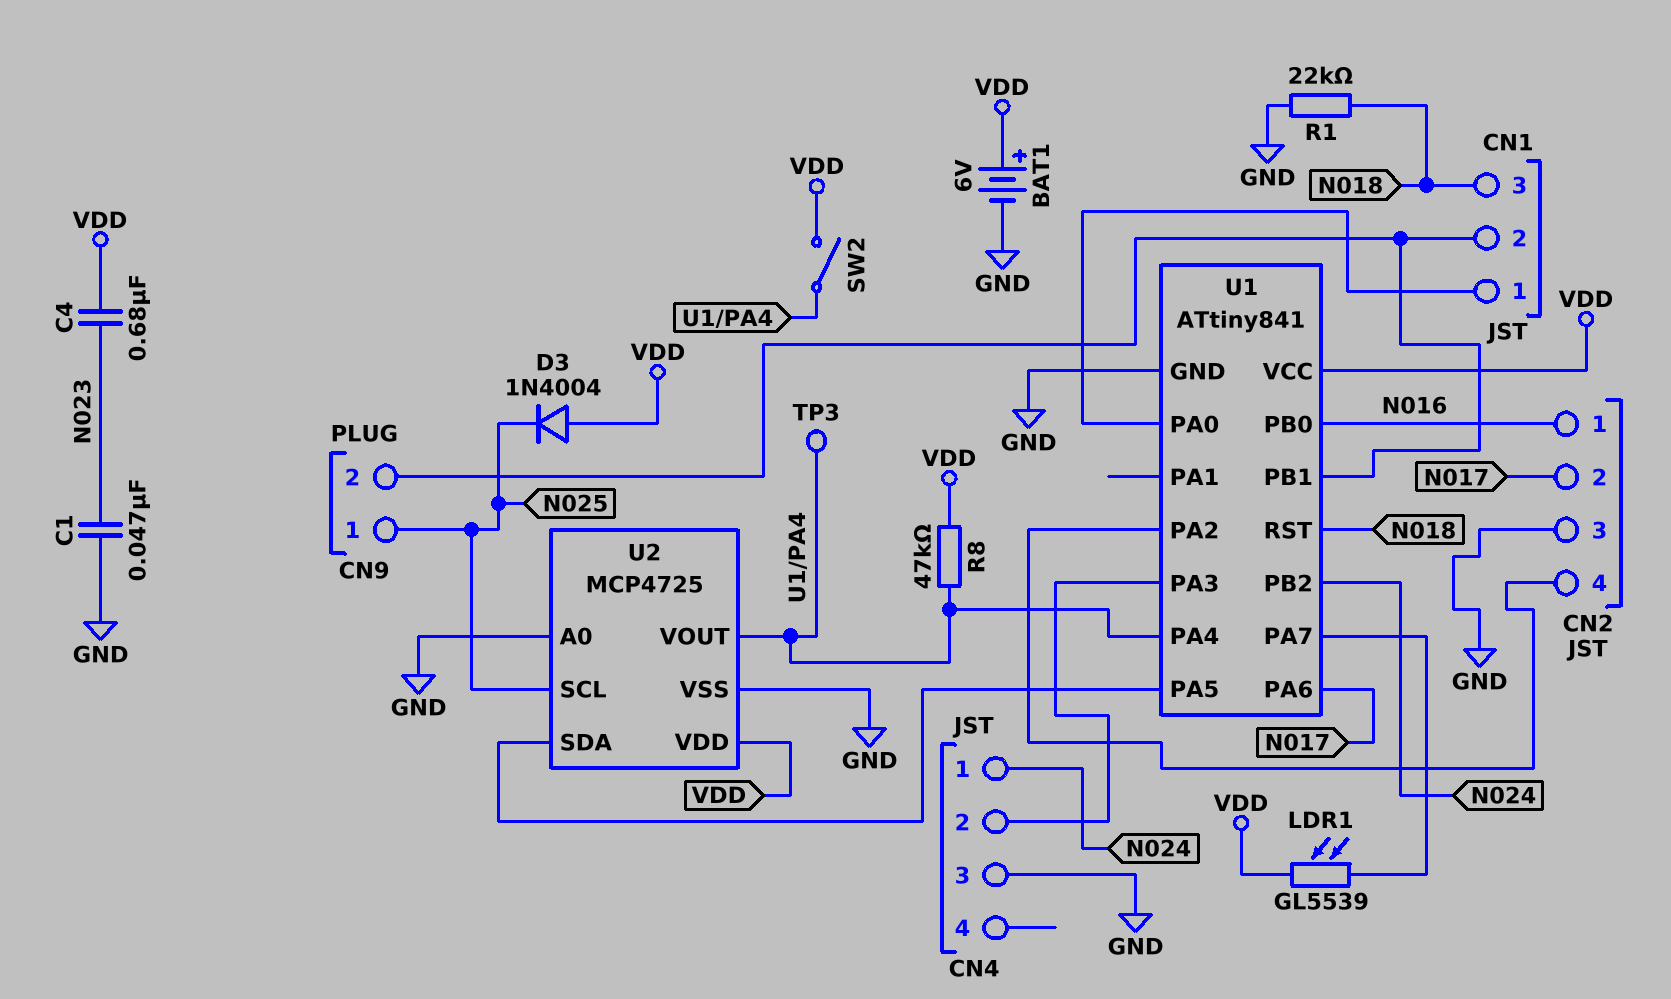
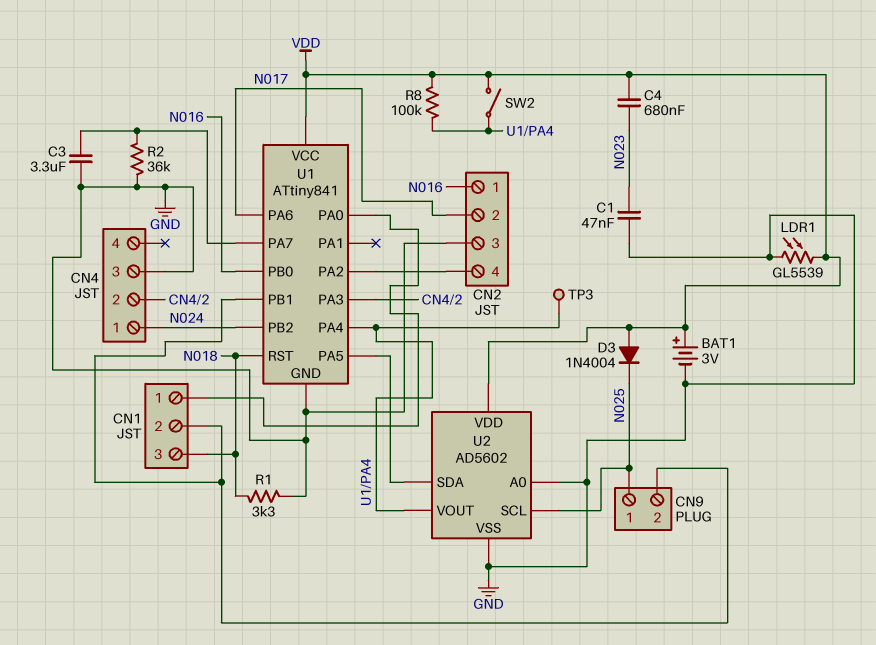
BAT1: 6V (plus VDD, minus GND) -> 3V (plus VDD, minus GND)
C3: none -> 3.3uF (GND, U1/PA7)
LDR1: GL5539 (U1/PA7, VDD) -> GL5539 (GND, VDD)
R1: 22k (GND, N018) -> 3.3k (GND, N018)
R2: none -> 36k (GND, U1/PA7)
R8: 47k (U1/PA4, VDD) -> 100k (U1/PA4, VDD)
U2: MCP4725 -> AD5602

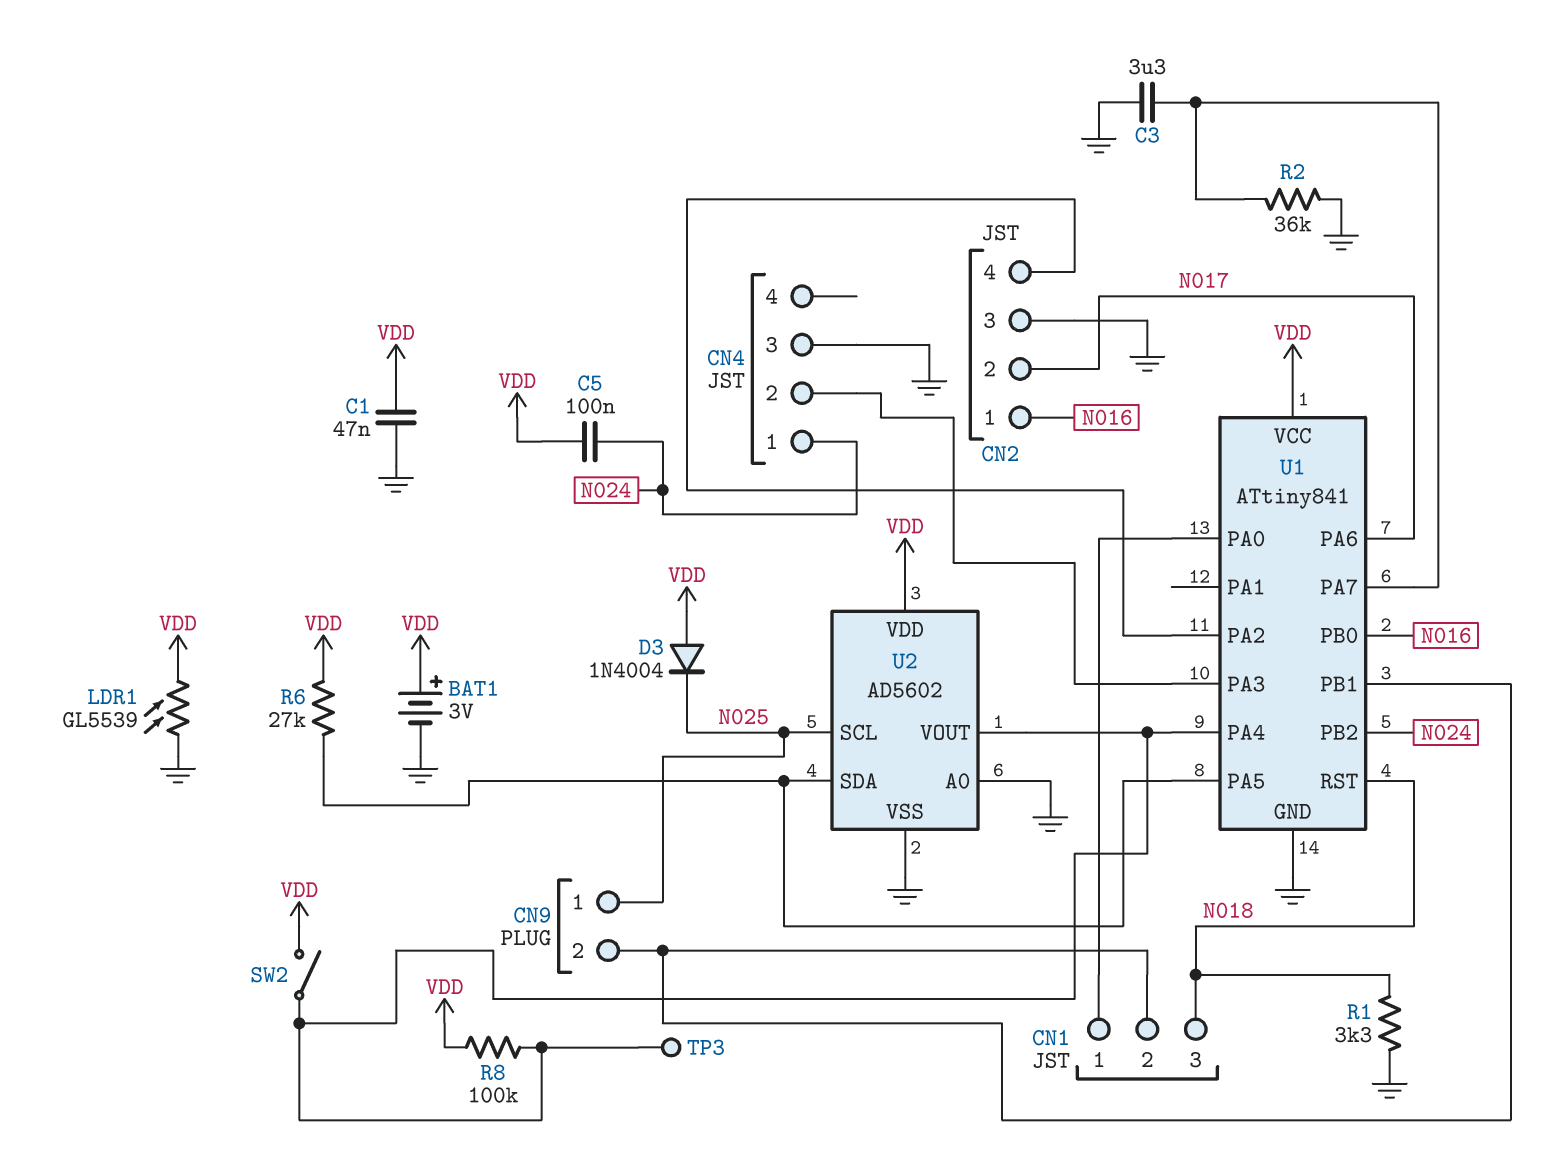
C1: 47nF (GND, N023) -> 47nF (GND, VDD)
C4: 680nF (N023, VDD) -> none
C5: none -> 100nF (N024, VDD)
R6: none -> 27k (U1/PA5, VDD)

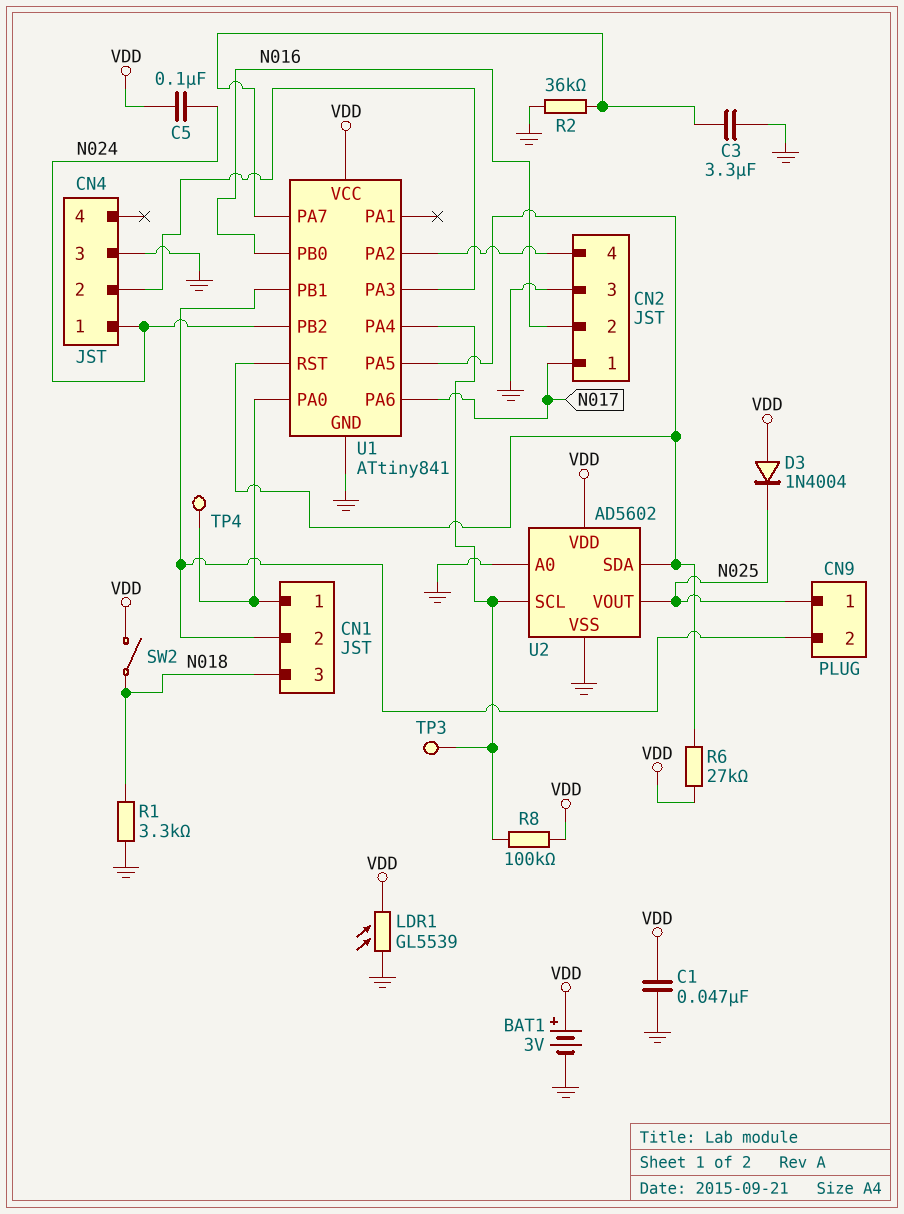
CN2 pin 1: N016 -> N017
CN2 pin 2: N017 -> N016
SW2: switch (U1/PA4, VDD) -> switch (N018, VDD)
TP4: none -> test point (CN1/1)
U1 pin RST: N018 -> U1/PA5
U2 pin SCL: N025 -> U1/PA4
U2 pin VOUT: U1/PA4 -> N025

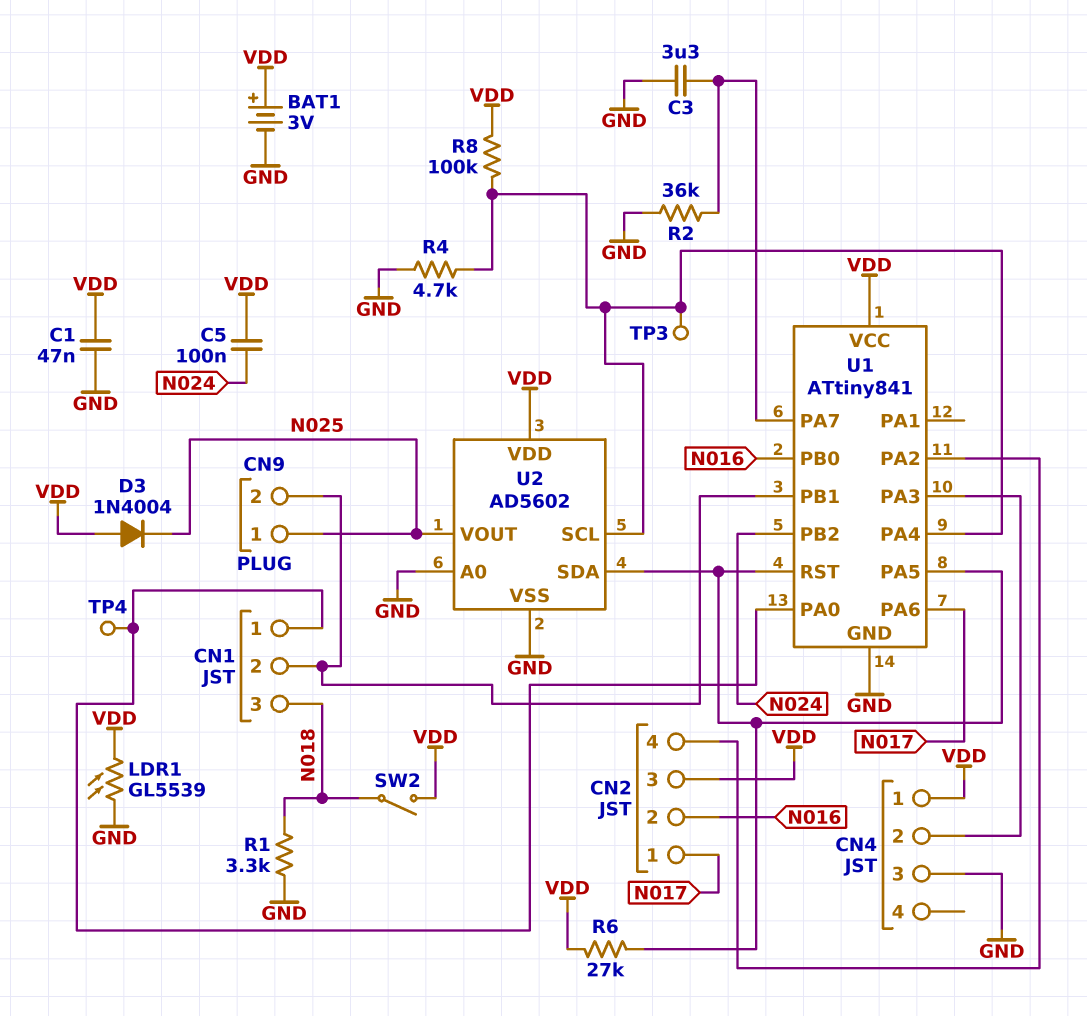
CN2 pin 3: GND -> VDD
CN4 pin 1: N024 -> VDD
R4: none -> 4.7k (GND, U1/PA4)

